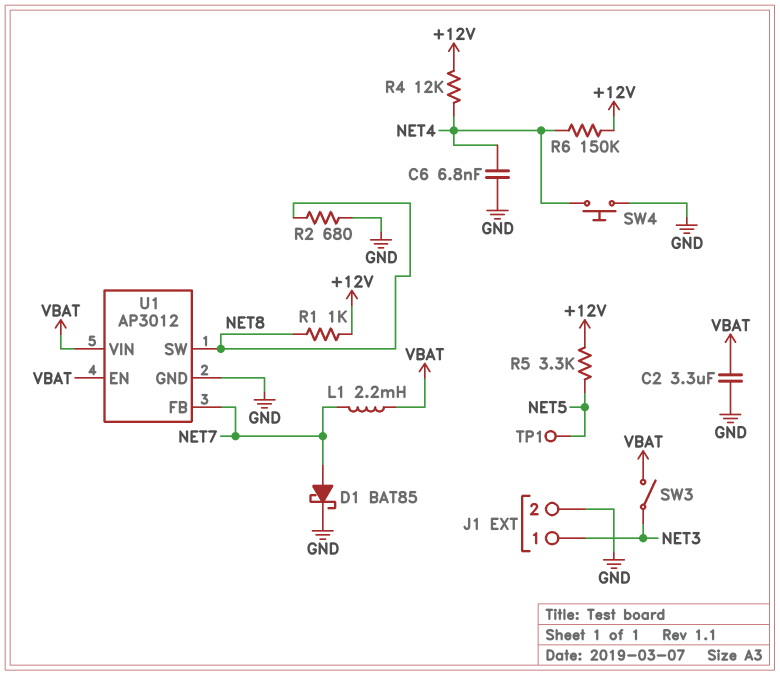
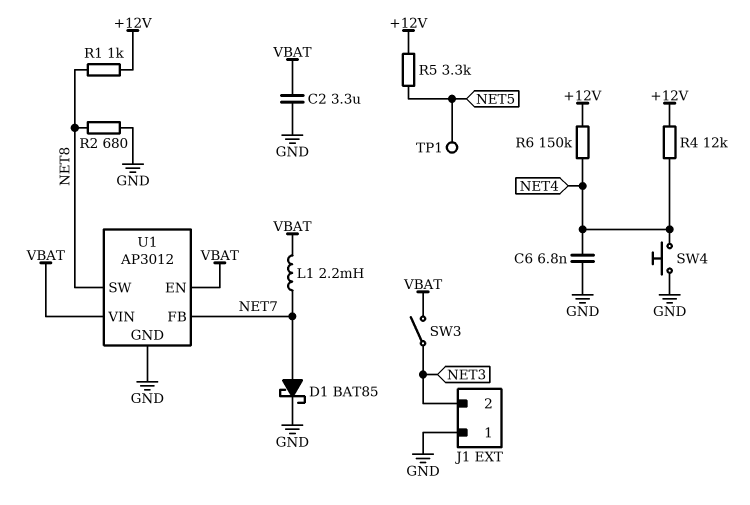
J1 pin 1: NET3 -> GND
J1 pin 2: GND -> NET3

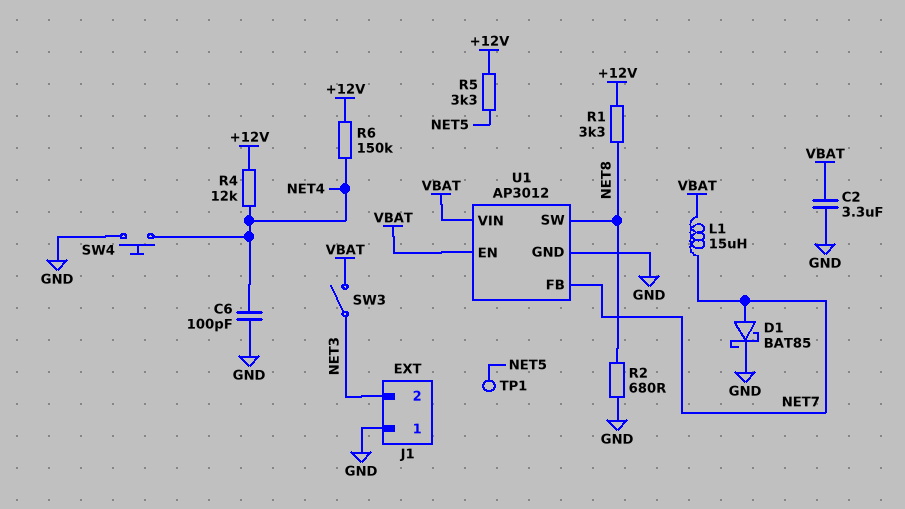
C6: 6.8nF (GND, NET4) -> 100pF (GND, NET4)
L1: 2.2mH (NET7, VBAT) -> 15uH (NET7, VBAT)
R1: 1k (+12V, NET8) -> 3.3k (+12V, NET8)

